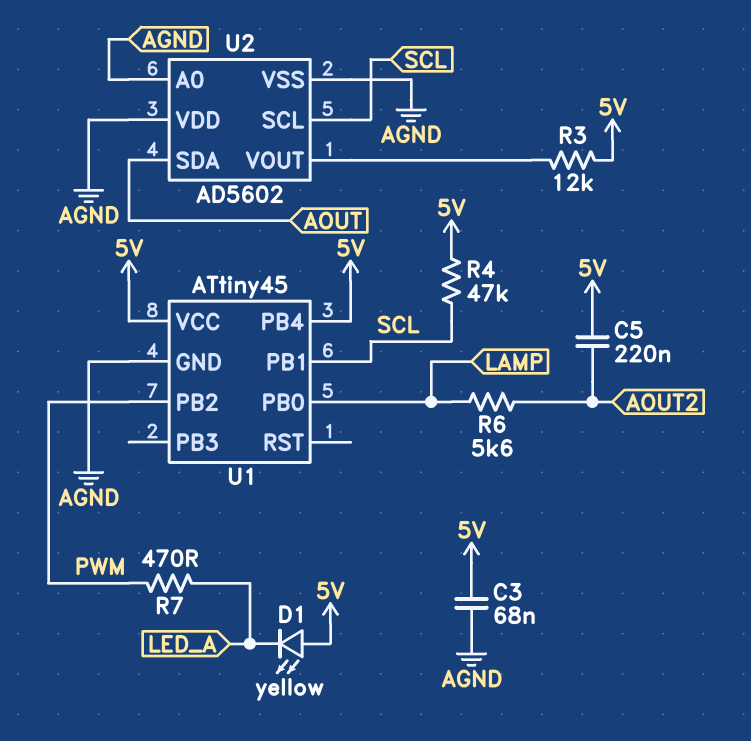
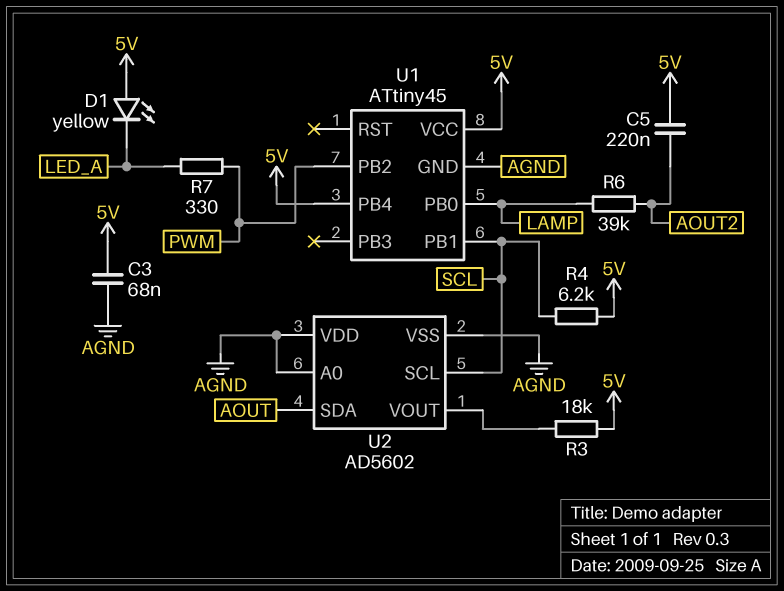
R3: 12k (5V, U2/VOUT) -> 18k (5V, U2/VOUT)
R4: 47k (5V, SCL) -> 6.2k (5V, SCL)
R6: 5.6k (AOUT2, LAMP) -> 39k (AOUT2, LAMP)
R7: 470 (LED_A, PWM) -> 330 (LED_A, PWM)

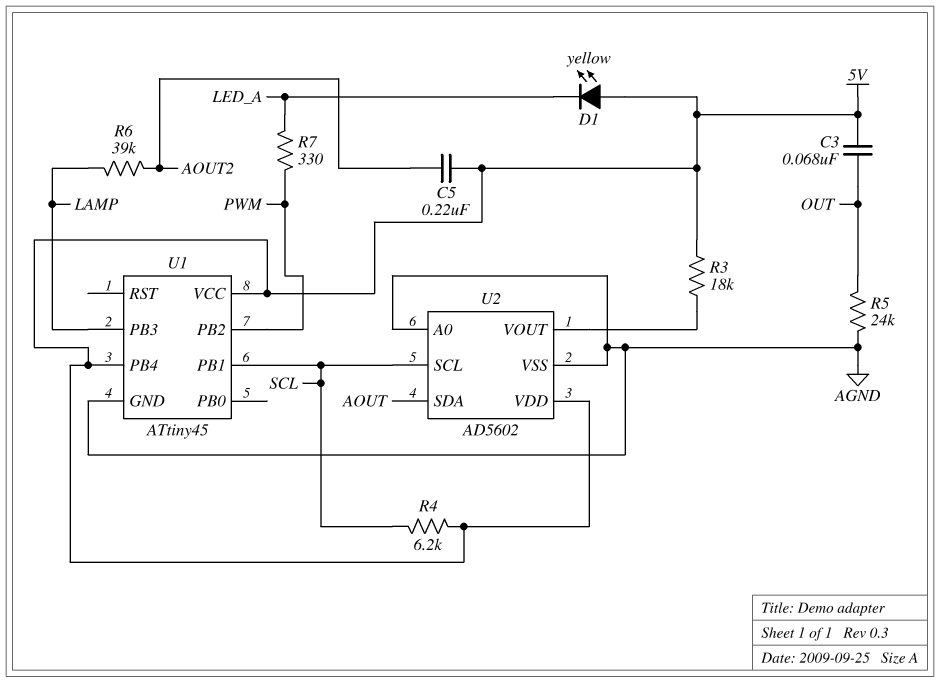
C3: 68nF (5V, AGND) -> 68nF (5V, OUT)
R5: none -> 24k (AGND, OUT)
U1 pin PB0: LAMP -> none
U1 pin PB3: none -> LAMP
U2 pin VDD: AGND -> 5V

